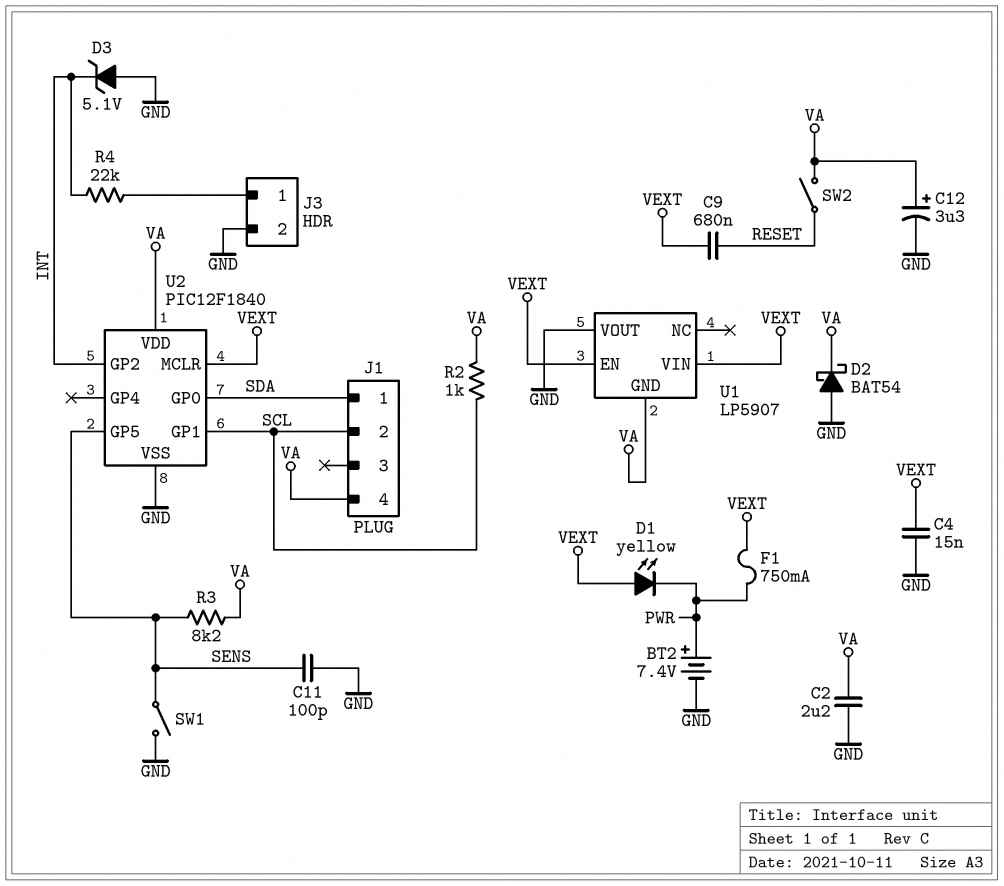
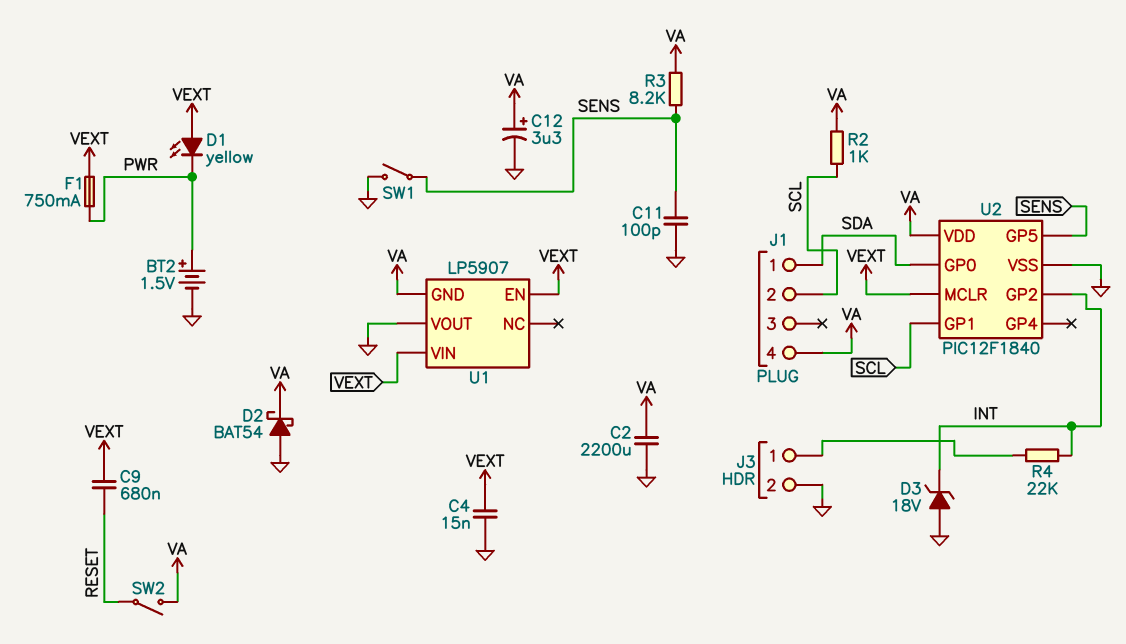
BT2: 7.4V (plus PWR, minus GND) -> 1.5V (plus PWR, minus GND)
C2: 2.2uF (GND, VA) -> 2200uF (GND, VA)
D3: zener 5.1V (A GND, K INT) -> zener 18V (A GND, K INT)

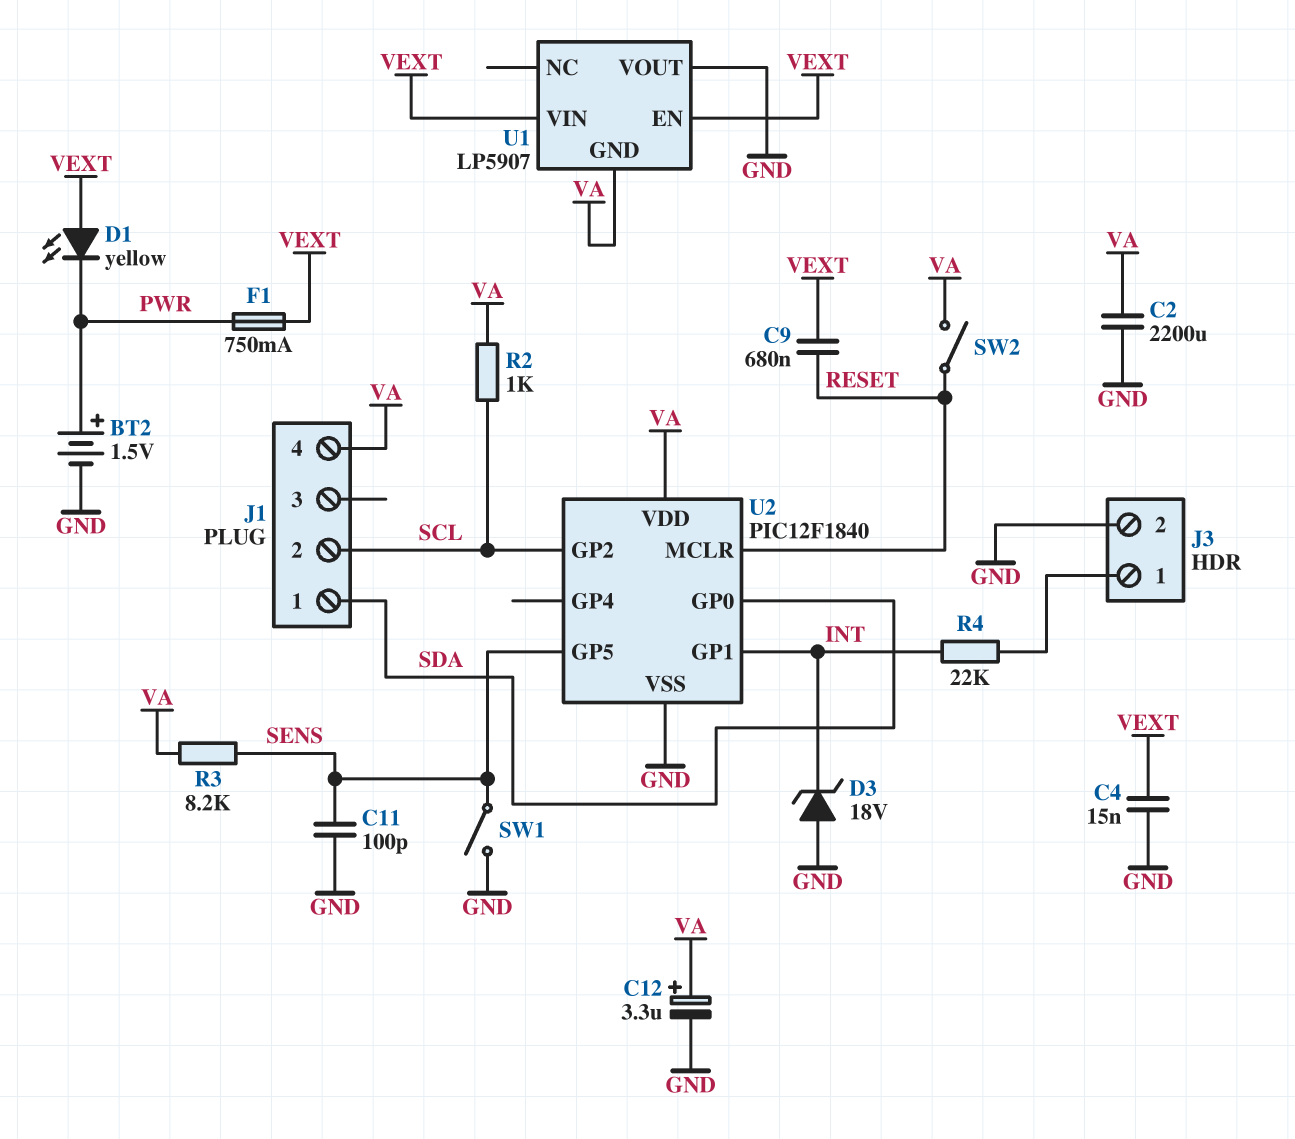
D2: schottky BAT54 (A GND, K VA) -> none
U2 pin GP1: SCL -> INT
U2 pin GP2: INT -> SCL
U2 pin MCLR: VEXT -> RESET

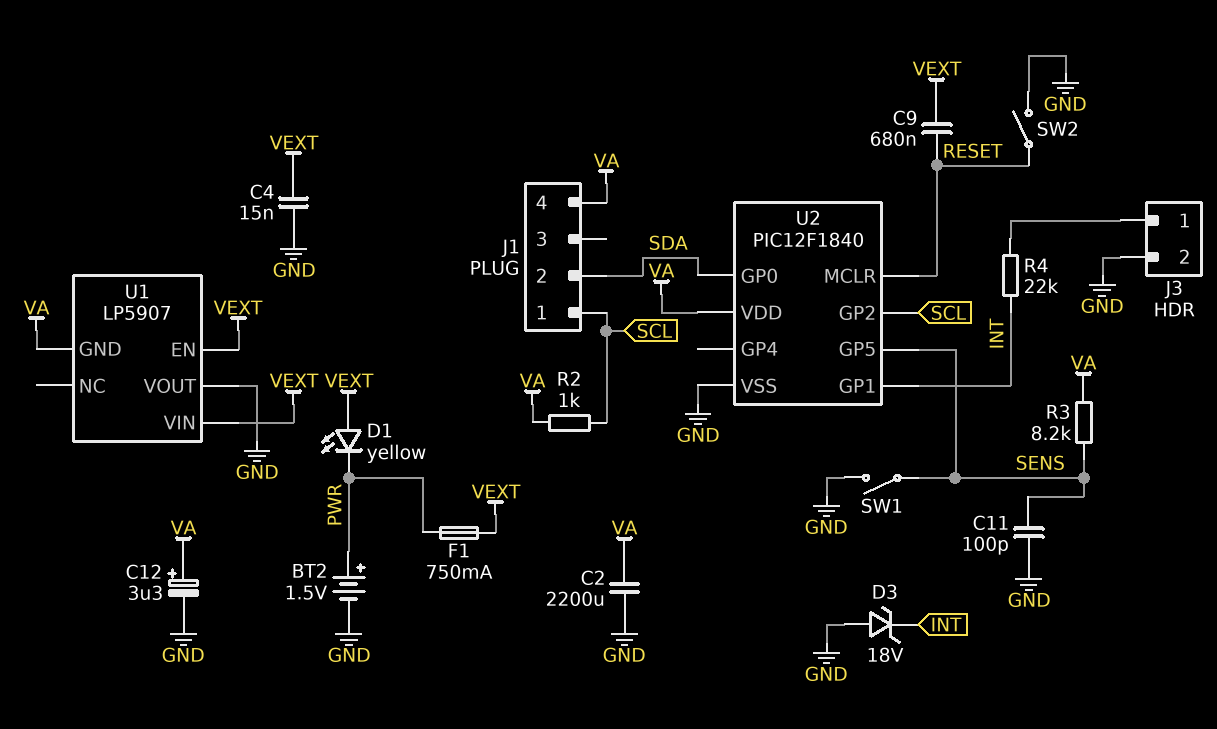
J1 pin 1: SDA -> SCL
J1 pin 2: SCL -> SDA
SW2: switch (RESET, VA) -> switch (GND, RESET)

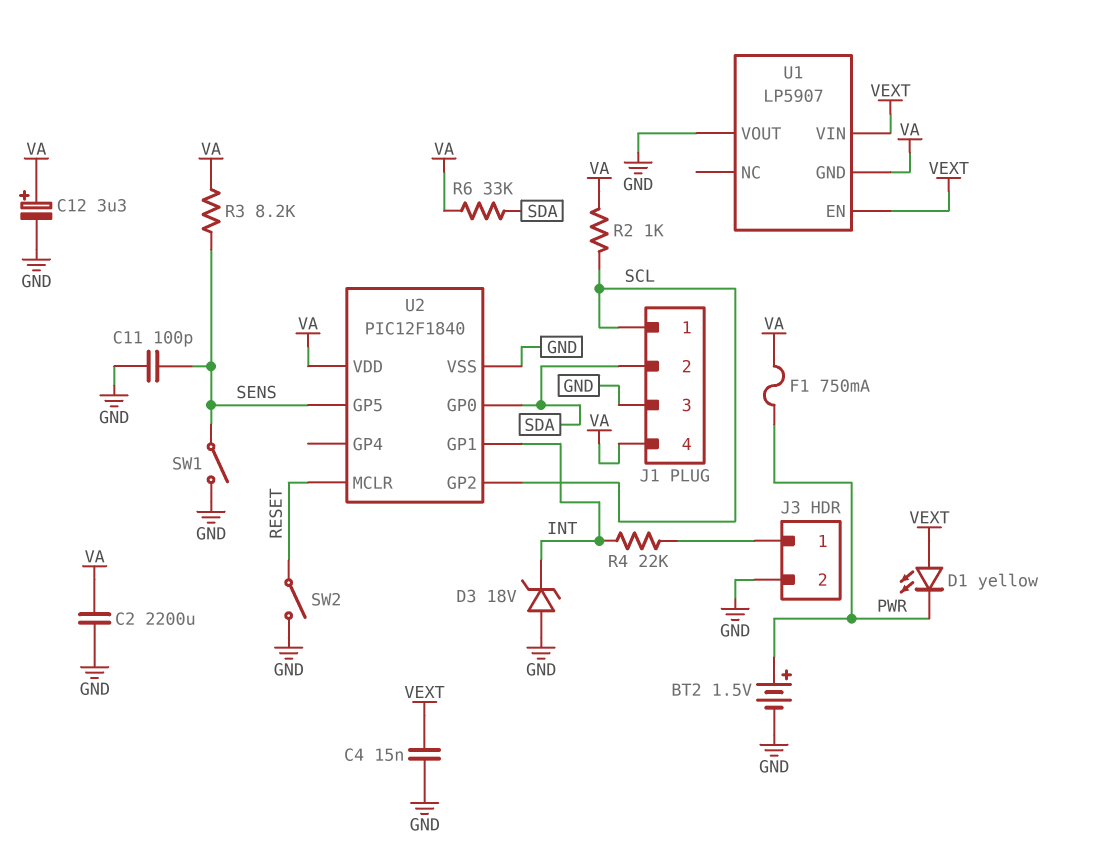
C9: 680nF (RESET, VEXT) -> none
F1: 750mA (PWR, VEXT) -> 750mA (PWR, VA)
J1 pin 3: none -> GND
R6: none -> 33k (SDA, VA)

